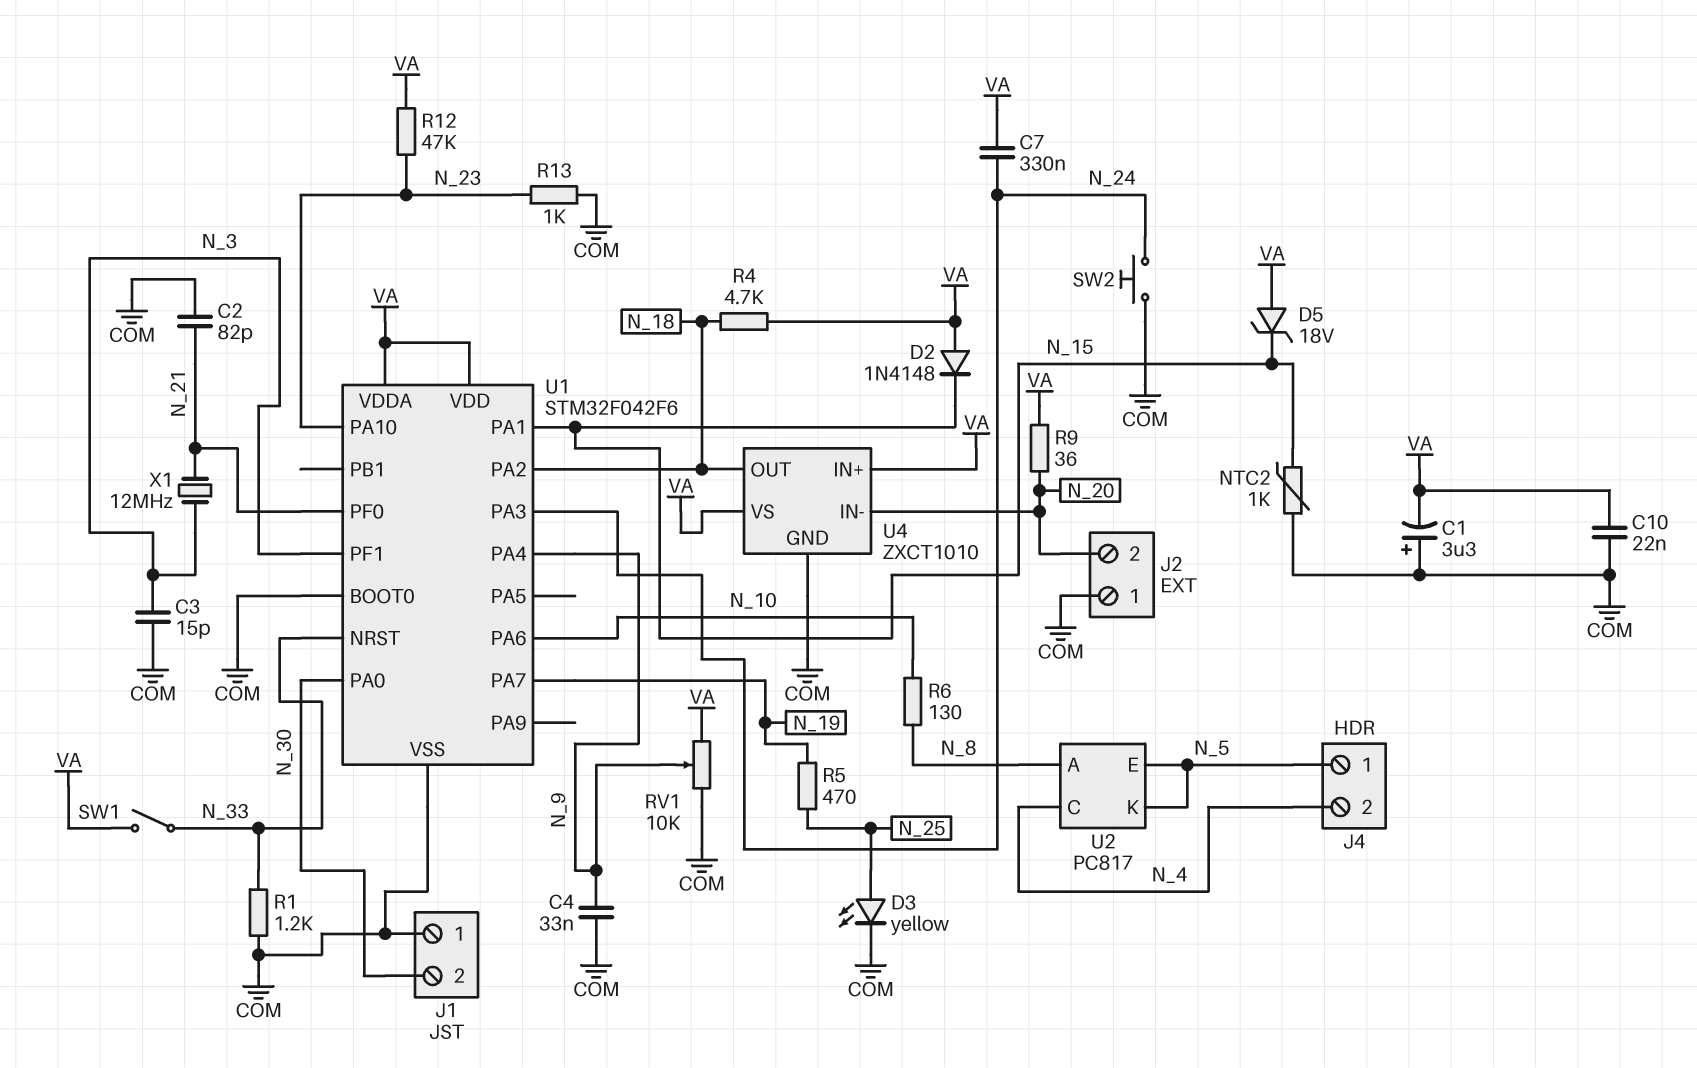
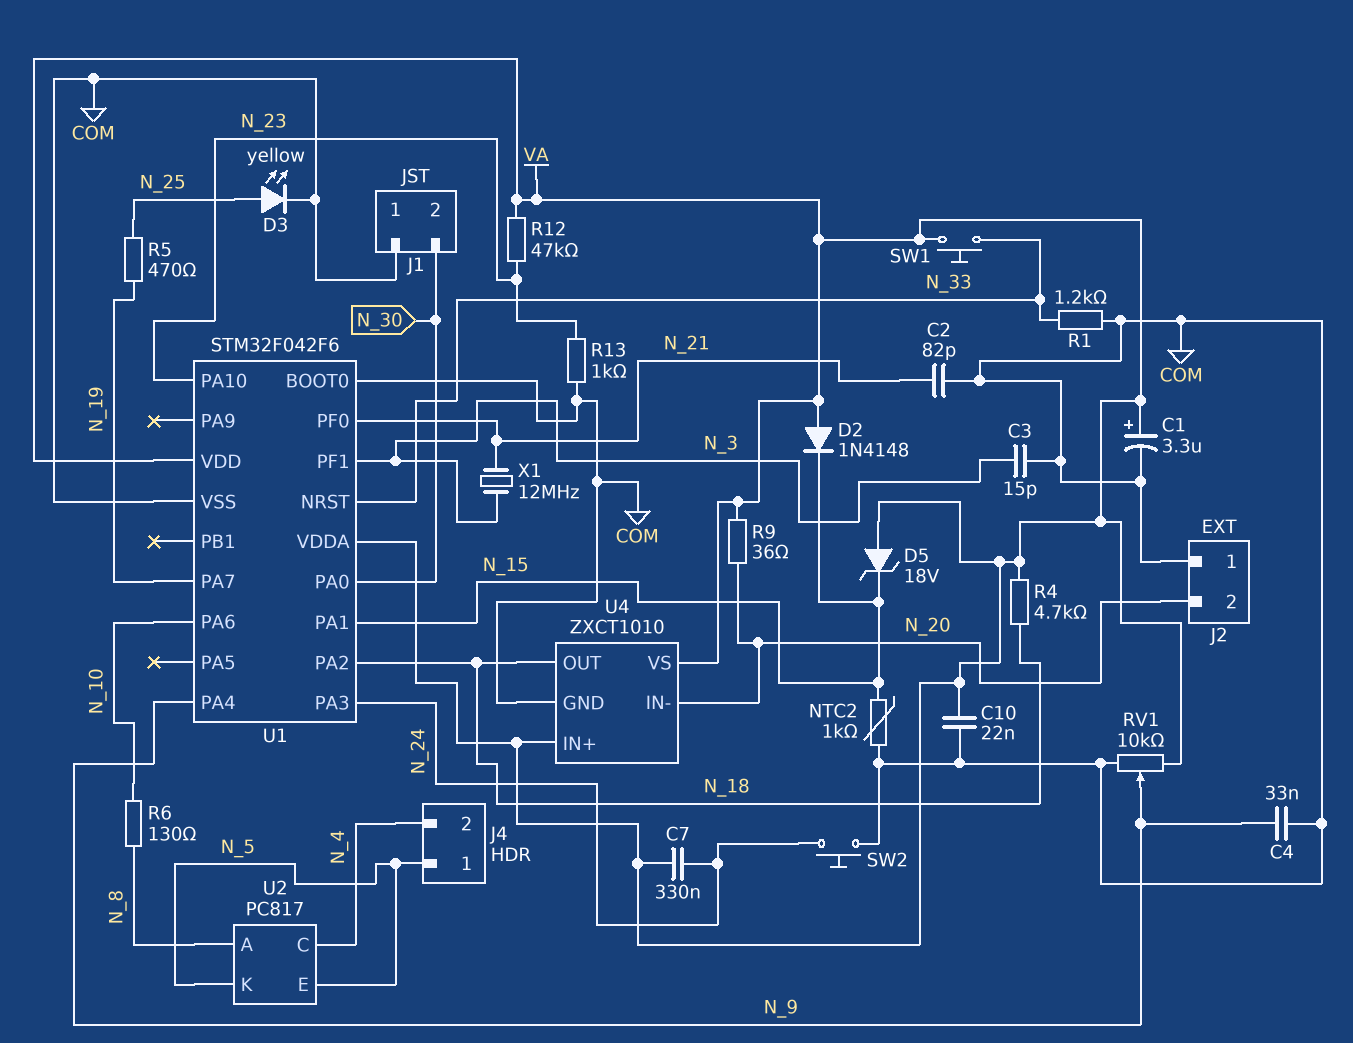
C1: 3.3uF (plus COM, minus VA) -> 3.3uF (plus VA, minus COM)
SW1: switch (N_33, VA) -> button (N_33, VA)

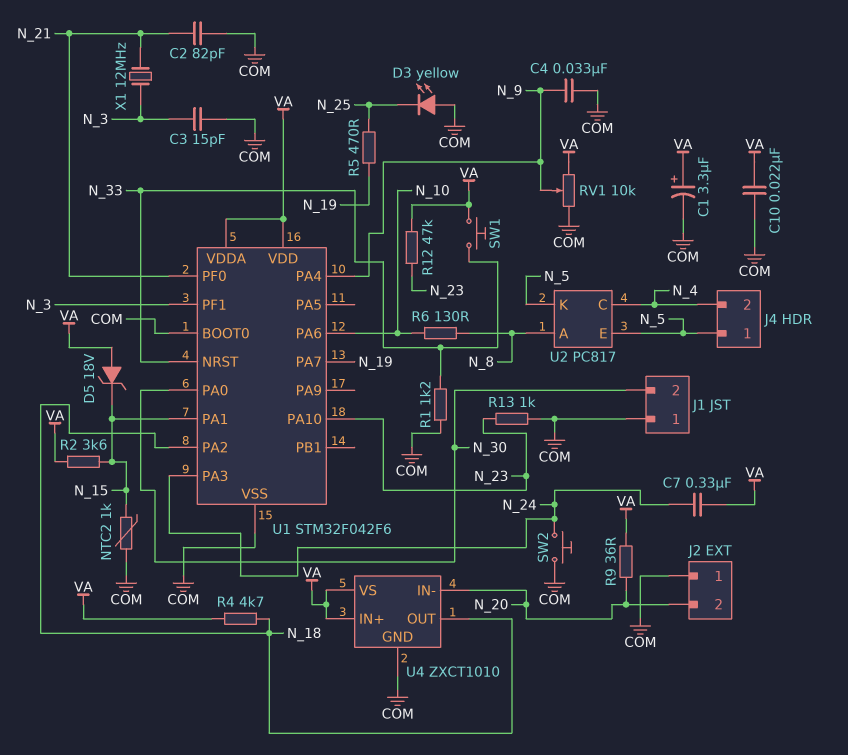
D2: diode 1N4148 (A VA, K N_15) -> none
D3: LED yellow (A N_25, K COM) -> LED yellow (A COM, K N_25)
R2: none -> 3.6k (N_15, VA)

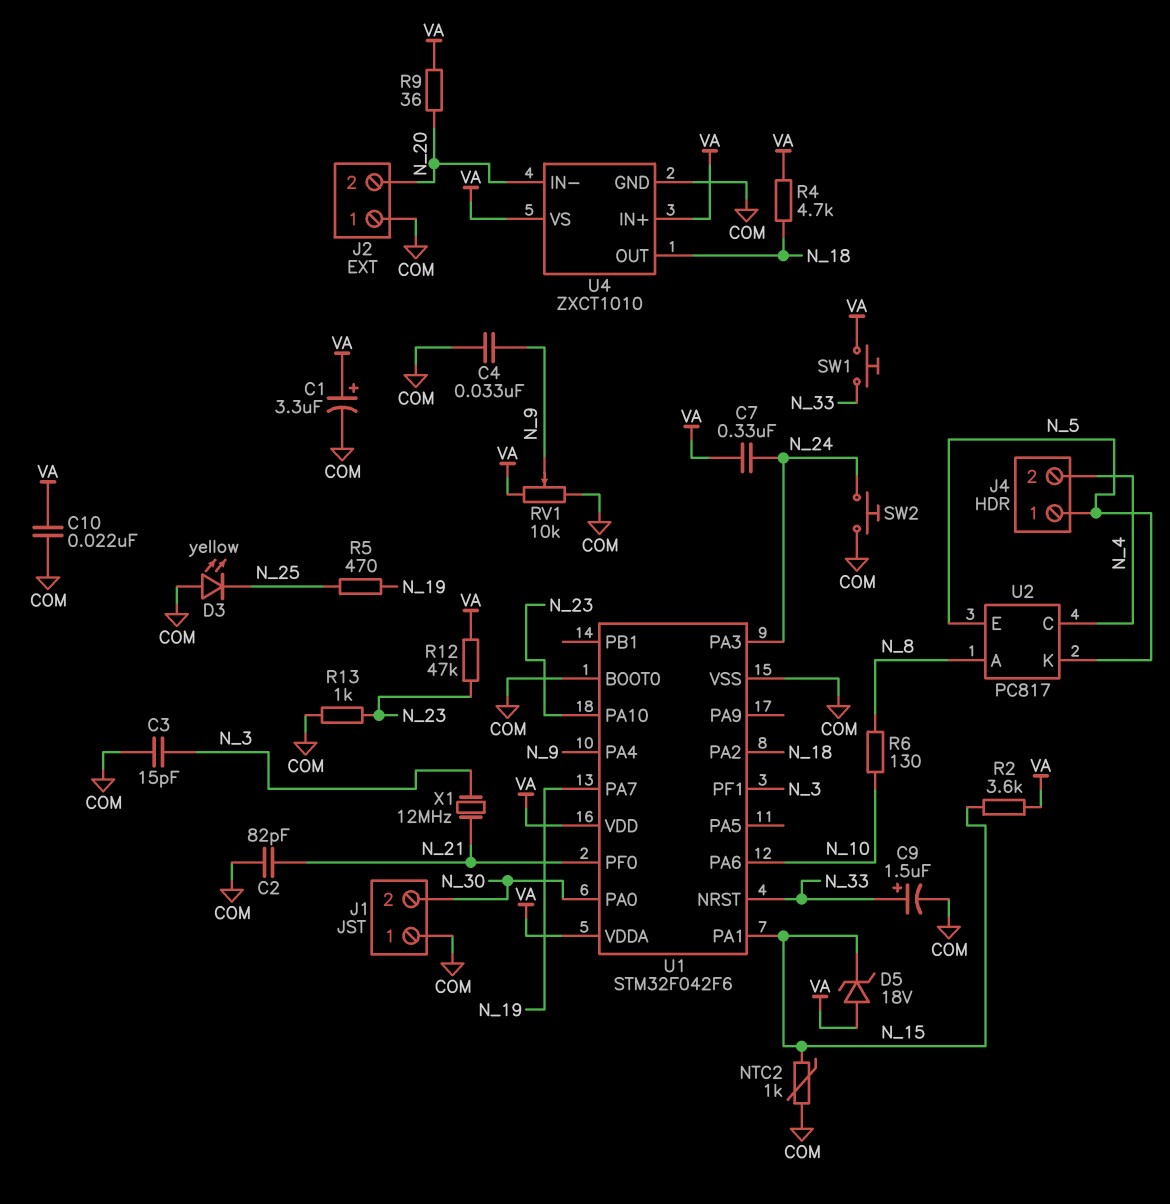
C9: none -> 1.5uF (plus N_33, minus COM)
R1: 1.2k (COM, N_33) -> none

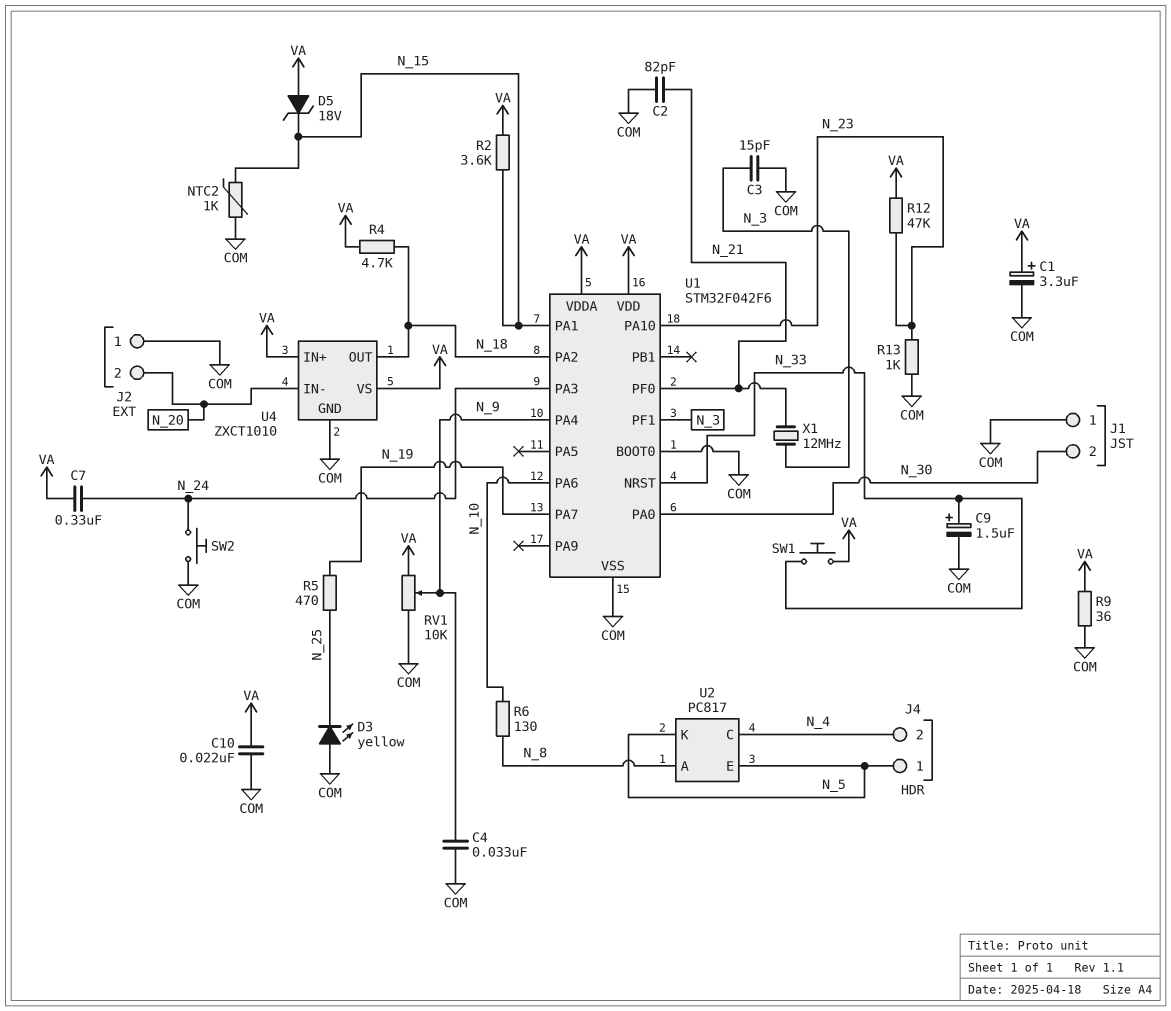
R9: 36 (N_20, VA) -> 36 (COM, VA)

